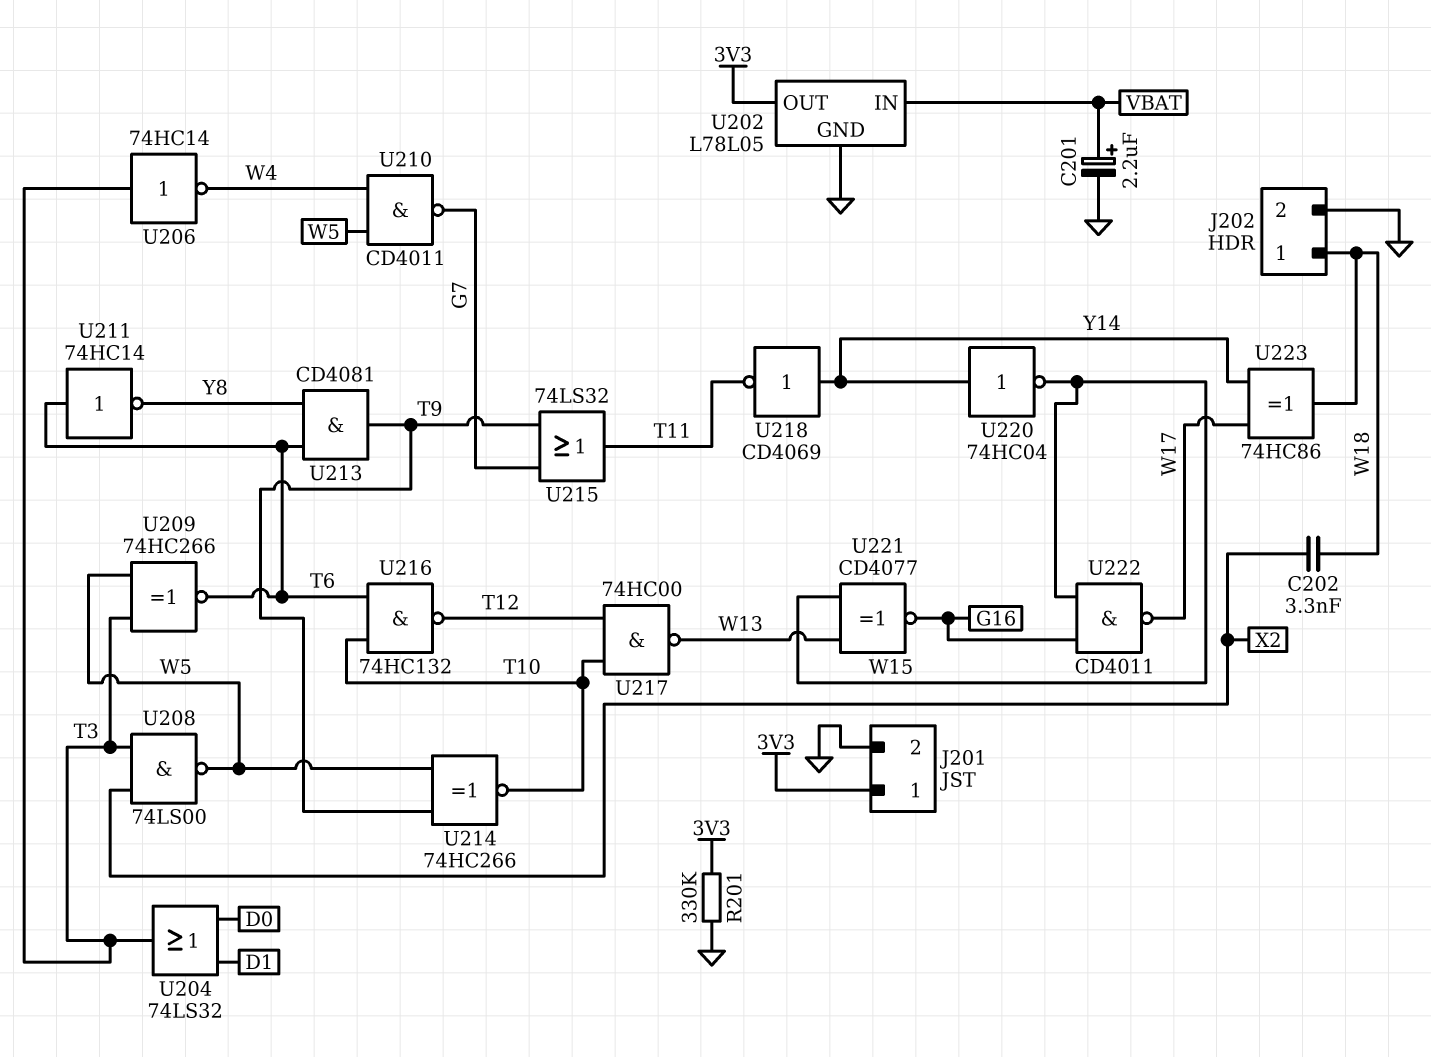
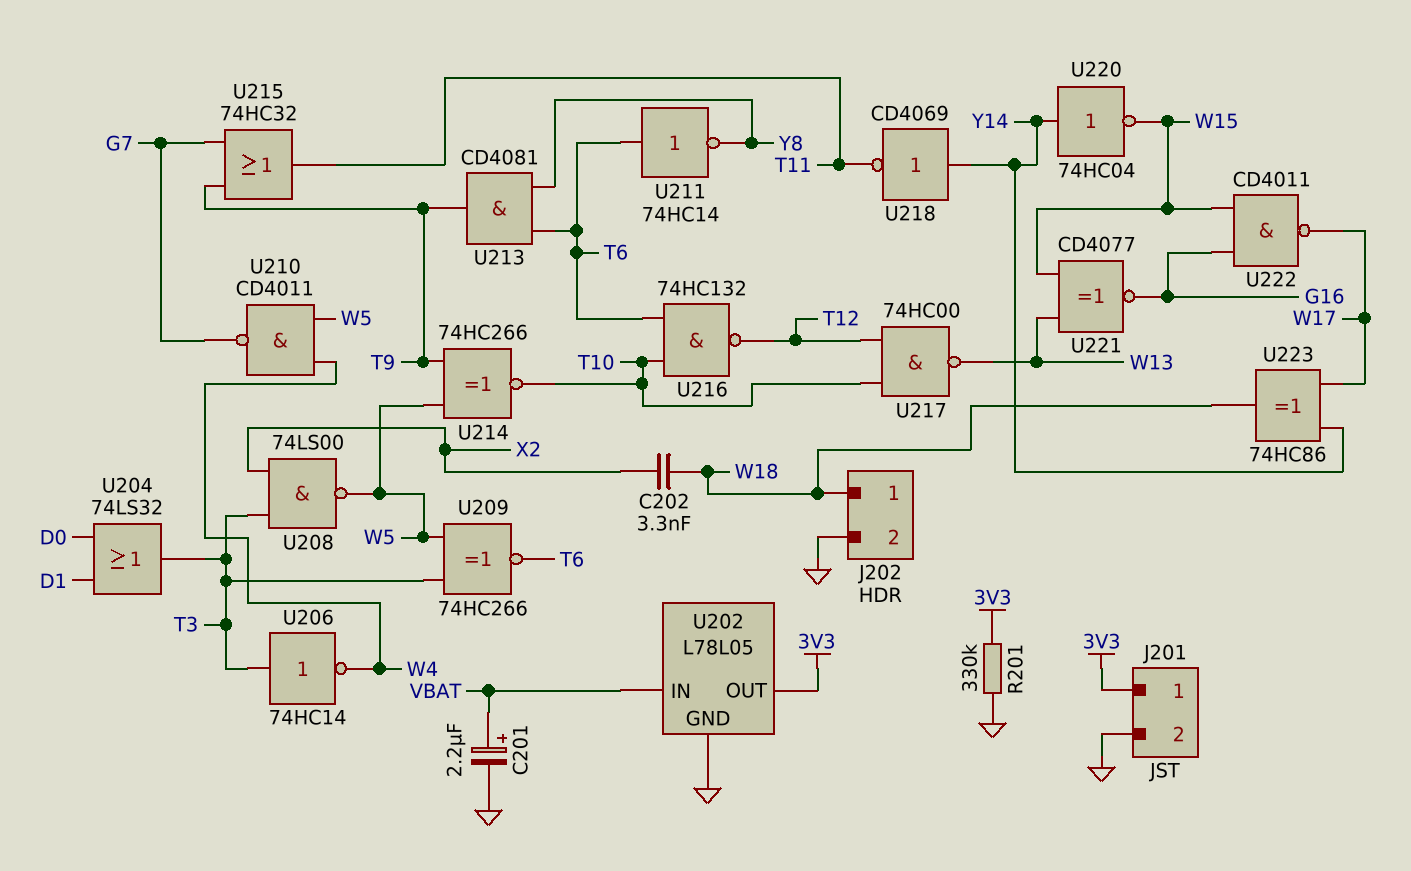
U215: OR 74LS32 (in G7, in T9, out T11) -> OR 74HC32 (in G7, in T9, out T11)

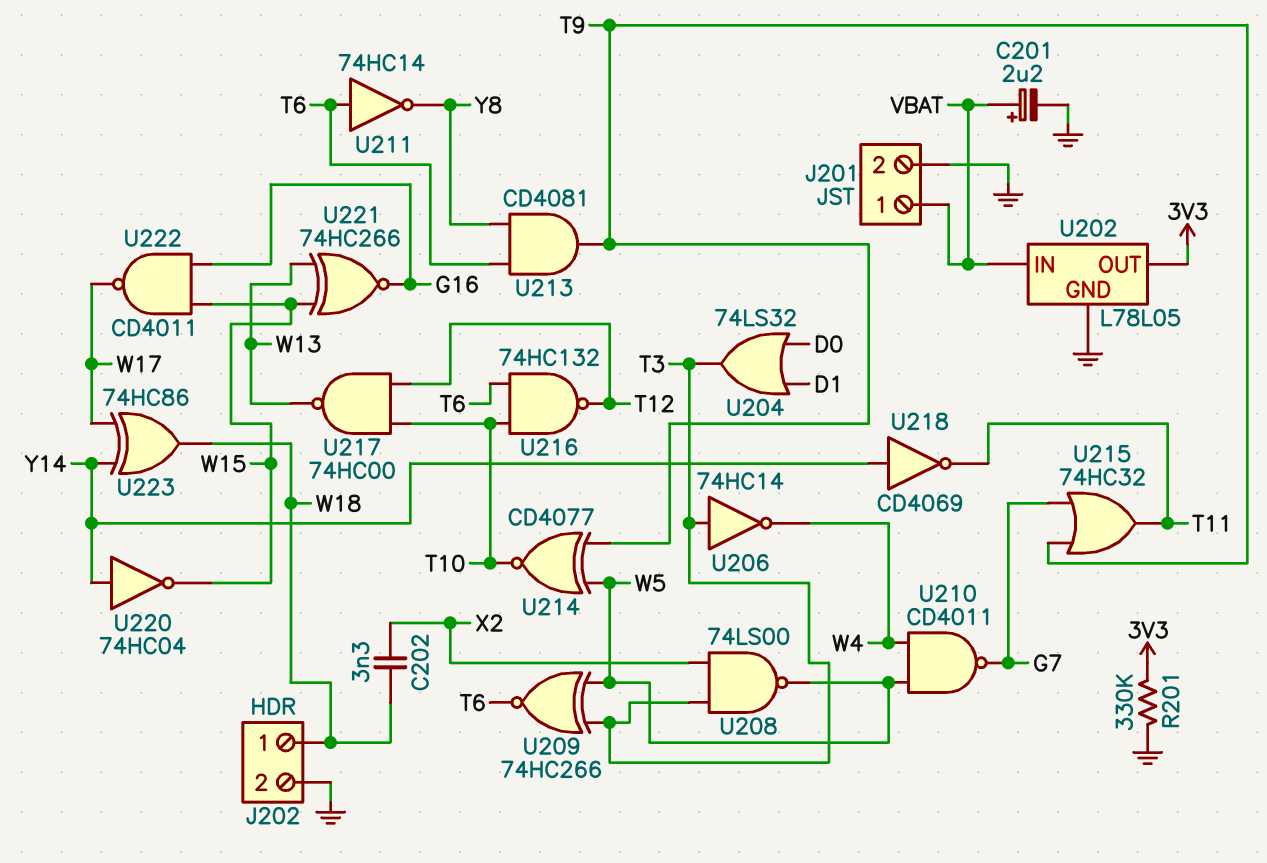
J201 pin 1: 3V3 -> VBAT
U214: XNOR 74HC266 (in T9, in W5, out T10) -> XNOR CD4077 (in T9, in W5, out T10)
U221: XNOR CD4077 (in W13, in W15, out G16) -> XNOR 74HC266 (in W13, in W15, out G16)

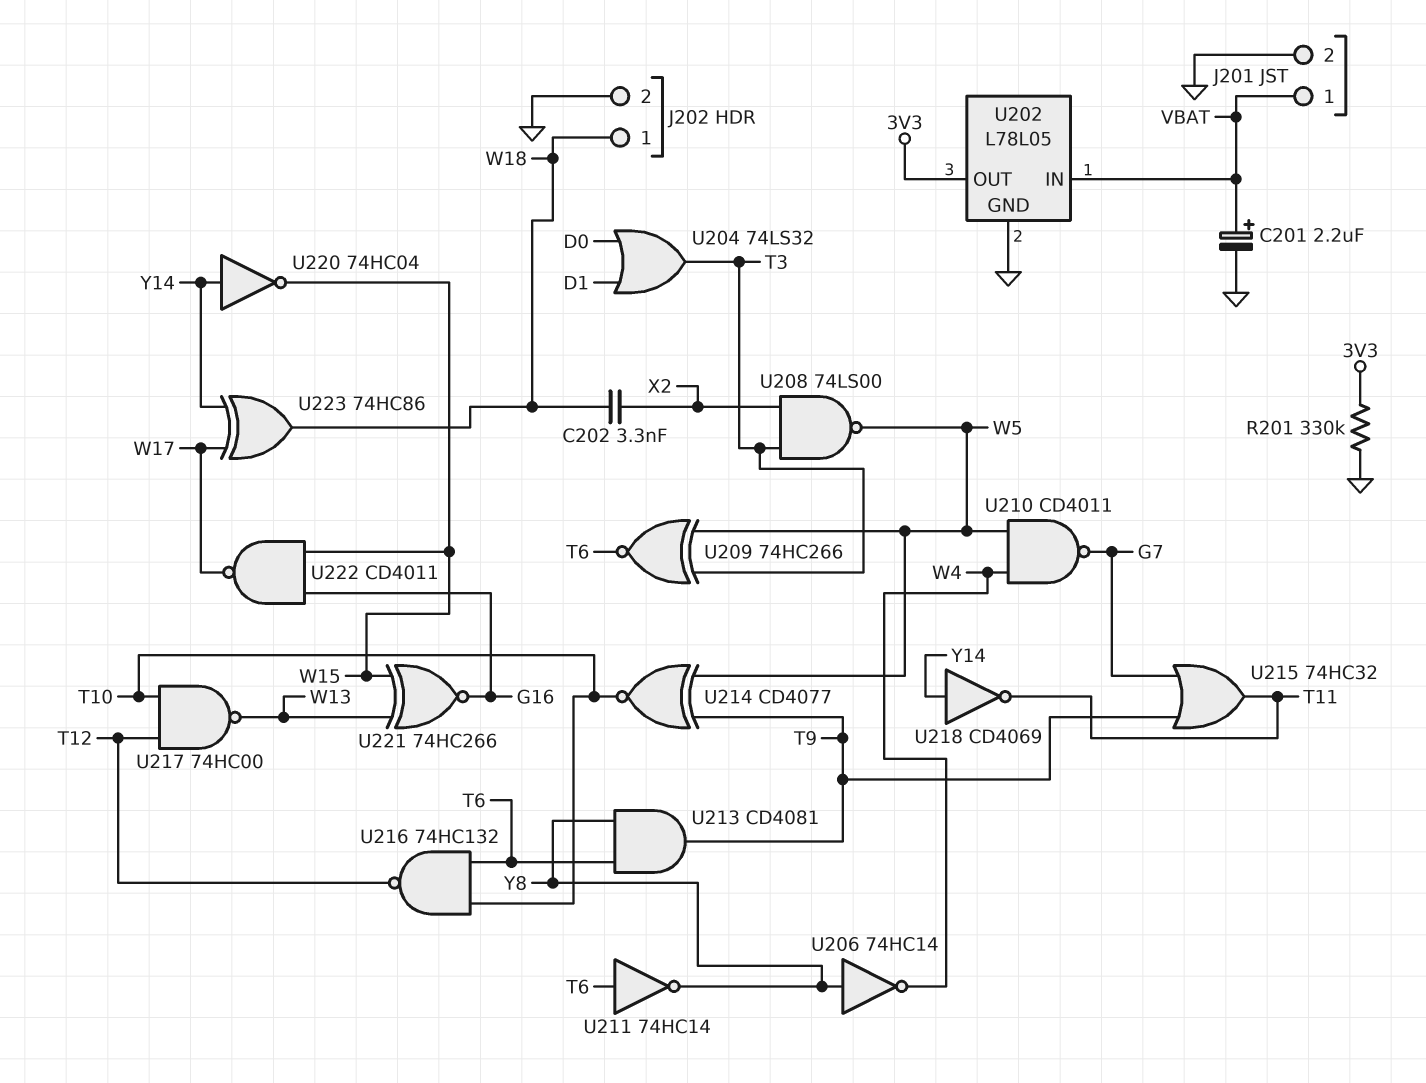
U206: NOT 74HC14 (in T3, out W4) -> NOT 74HC14 (in Y8, out W4)

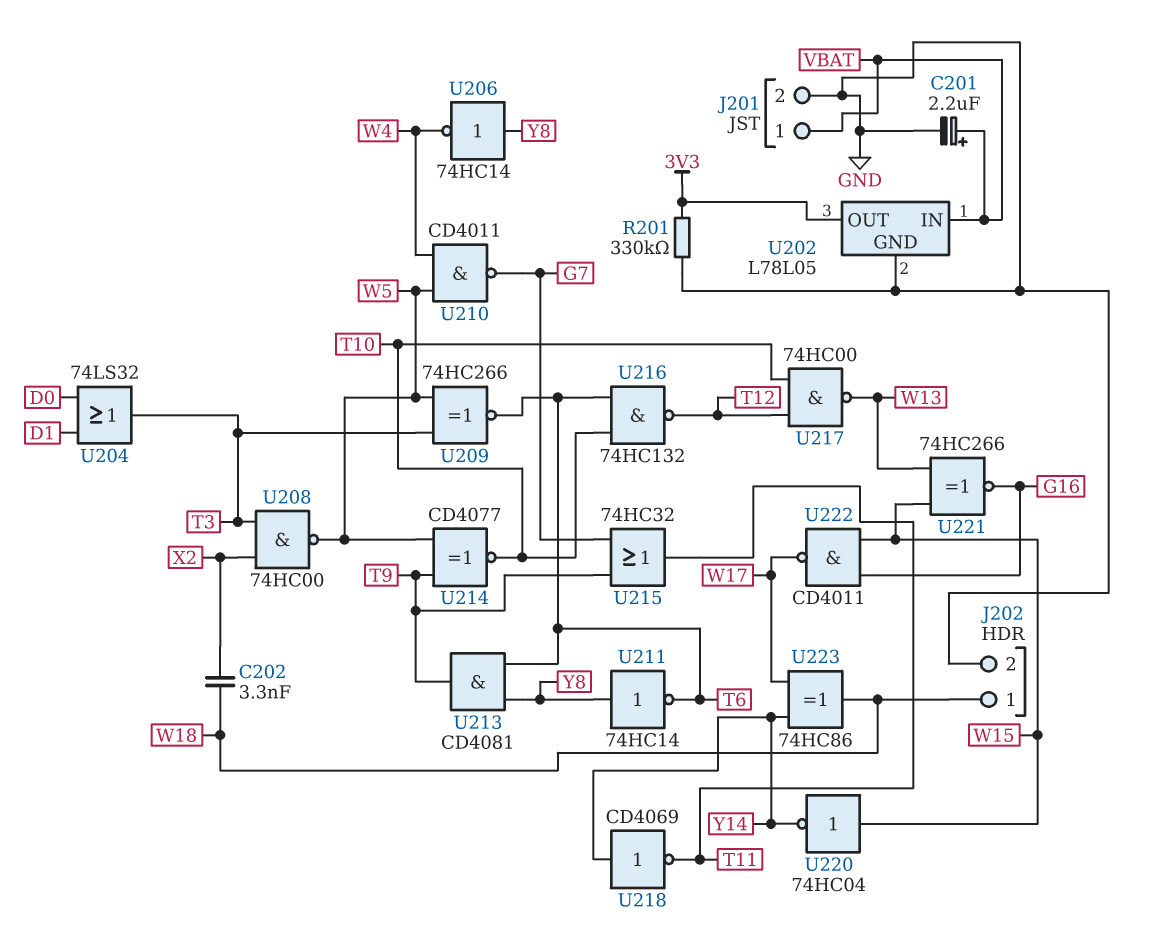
U208: NAND 74LS00 (in T3, in X2, out W5) -> NAND 74HC00 (in T3, in X2, out W5)
U211: NOT 74HC14 (in T6, out Y8) -> NOT 74HC14 (in Y8, out T6)
U220: NOT 74HC04 (in Y14, out W15) -> NOT 74HC04 (in W15, out Y14)

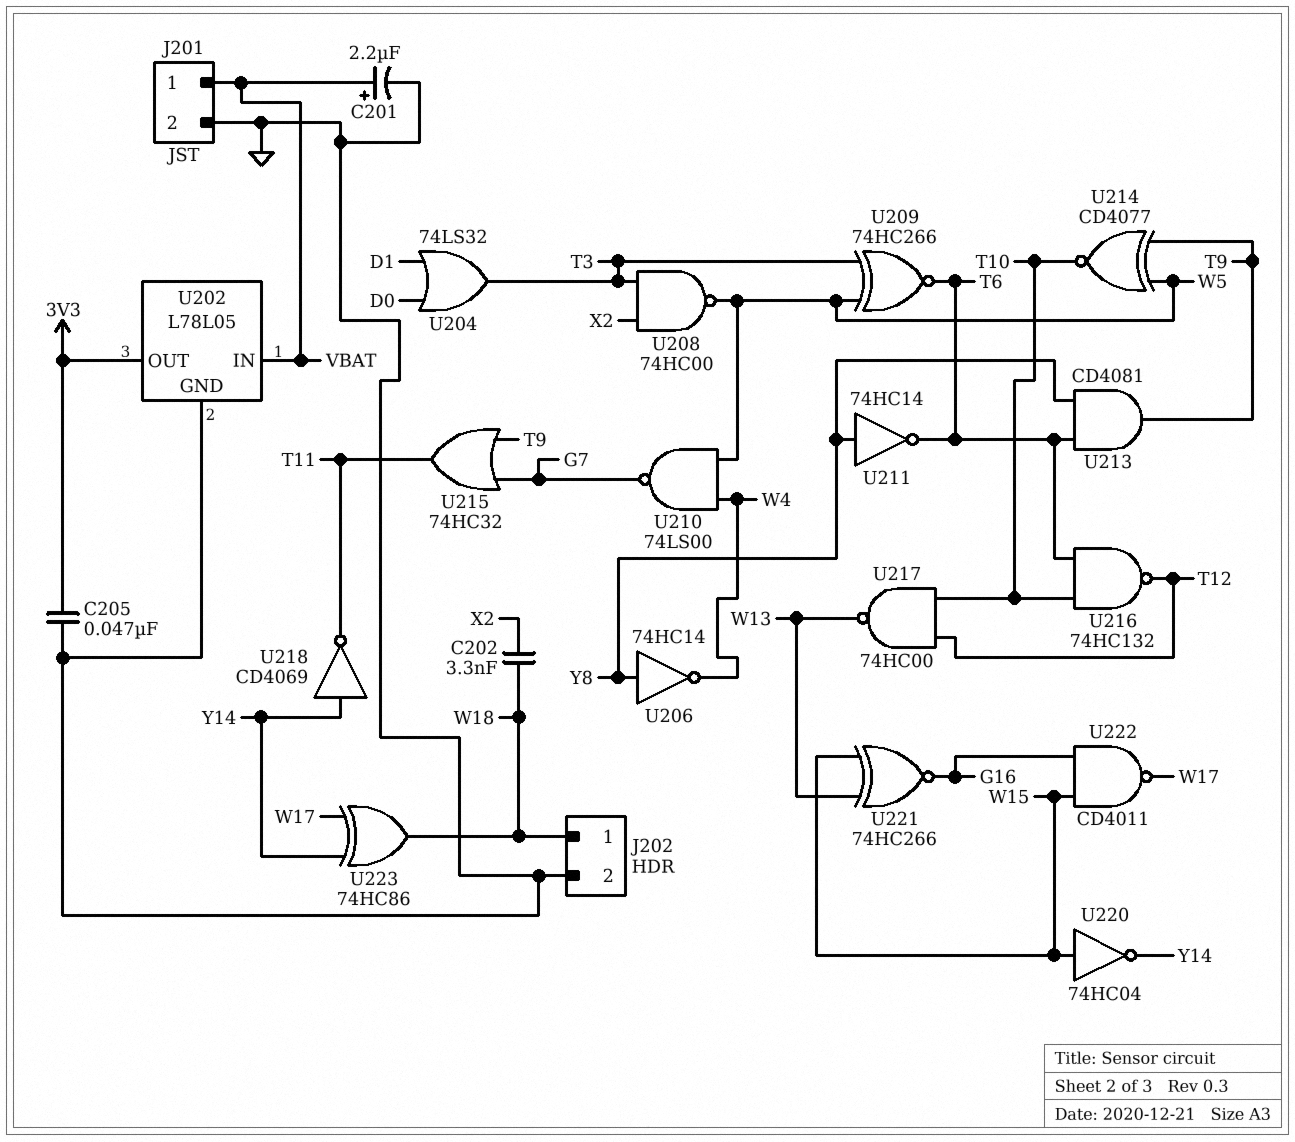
C205: none -> 47nF (3V3, GND)
R201: 330k (3V3, GND) -> none
U210: NAND CD4011 (in W4, in W5, out G7) -> NAND 74LS00 (in W4, in W5, out G7)

